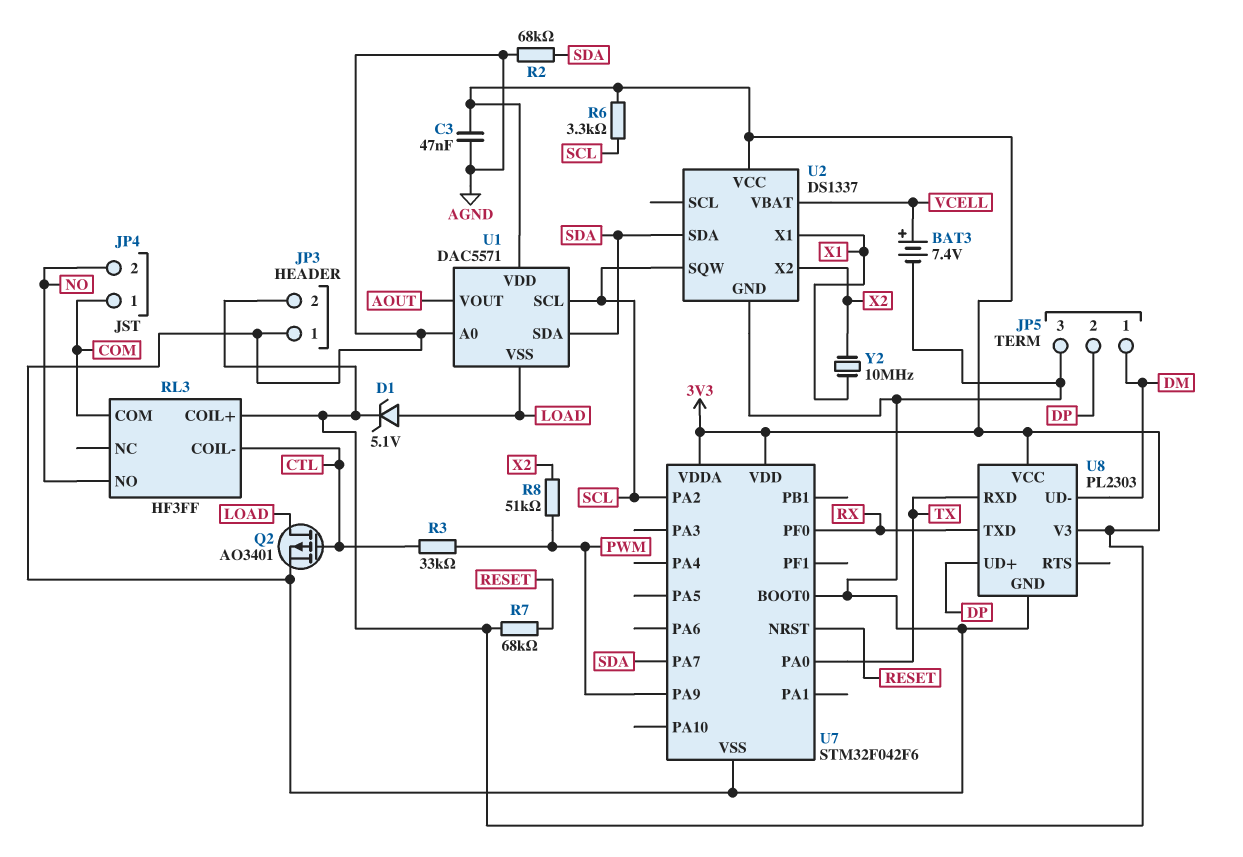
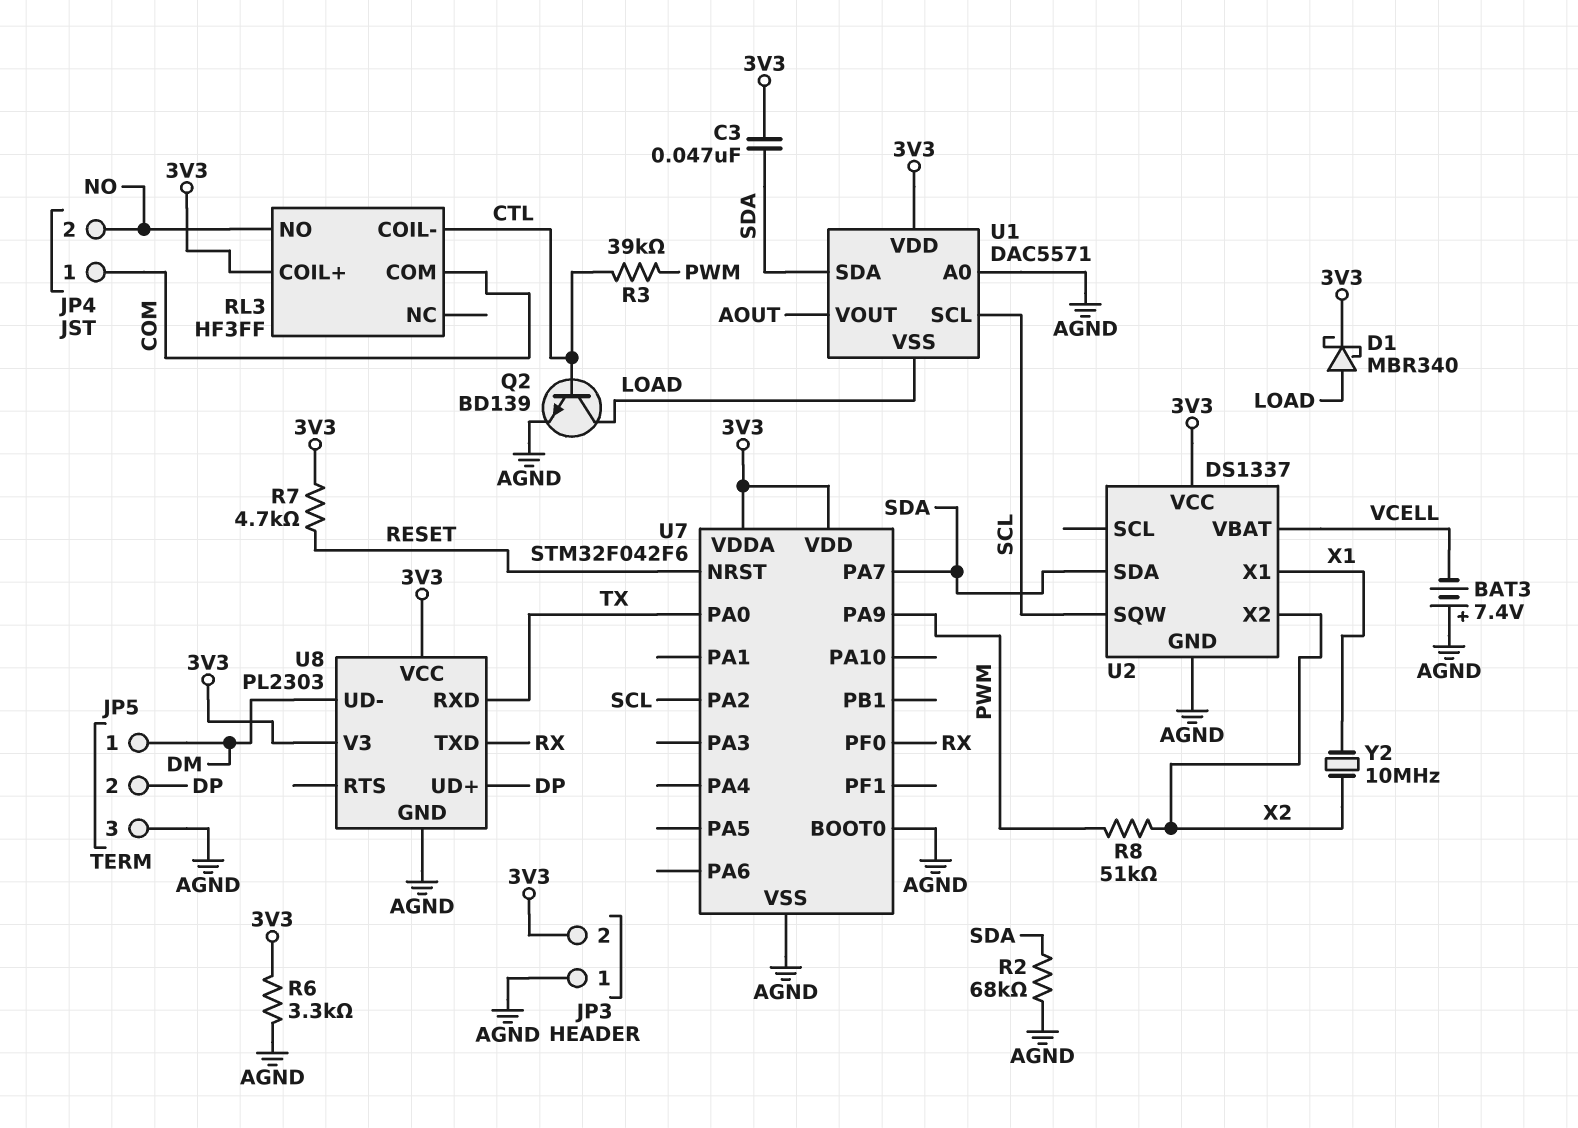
BAT3: 7.4V (plus VCELL, minus AGND) -> 7.4V (plus AGND, minus VCELL)
C3: 47nF (3V3, AGND) -> 47nF (3V3, SDA)
D1: zener 5.1V (A LOAD, K 3V3) -> schottky MBR340 (A LOAD, K 3V3)
Q2: PMOS AO3401 (G CTL, D LOAD, S AGND) -> NPN BD139 (B CTL, C LOAD, E AGND)
R3: 33k (CTL, PWM) -> 39k (CTL, PWM)
R6: 3.3k (3V3, SCL) -> 3.3k (3V3, AGND)
R7: 68k (3V3, RESET) -> 4.7k (3V3, RESET)

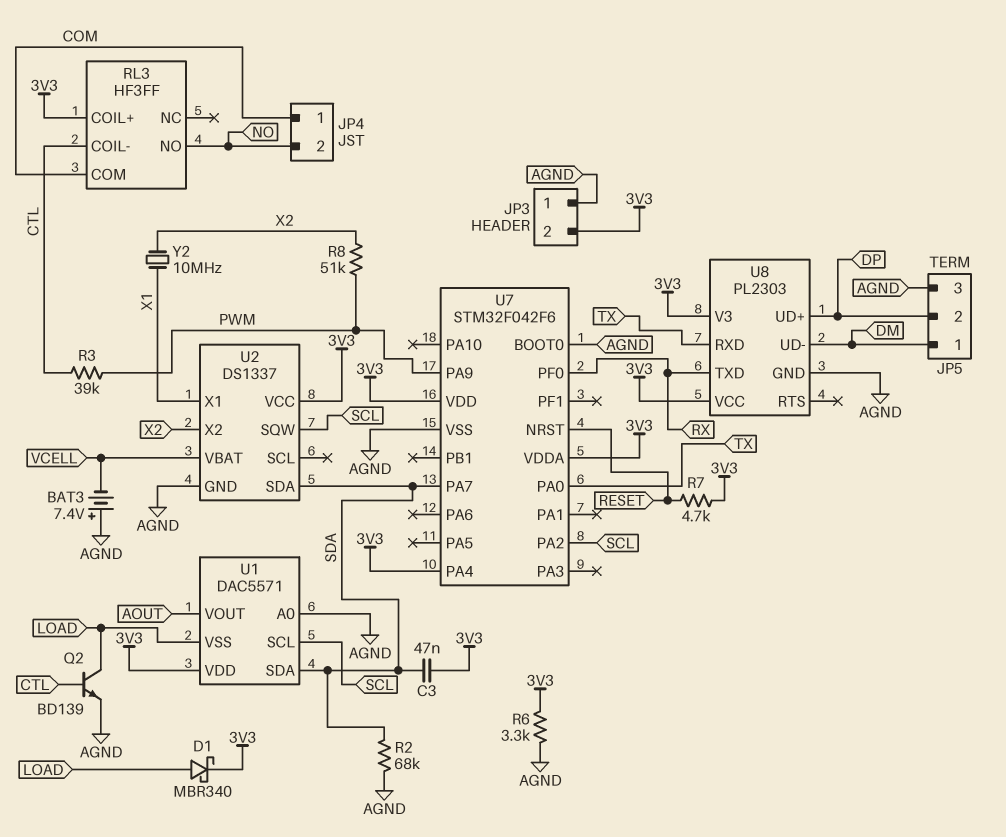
U7 pin PA4: none -> 3V3

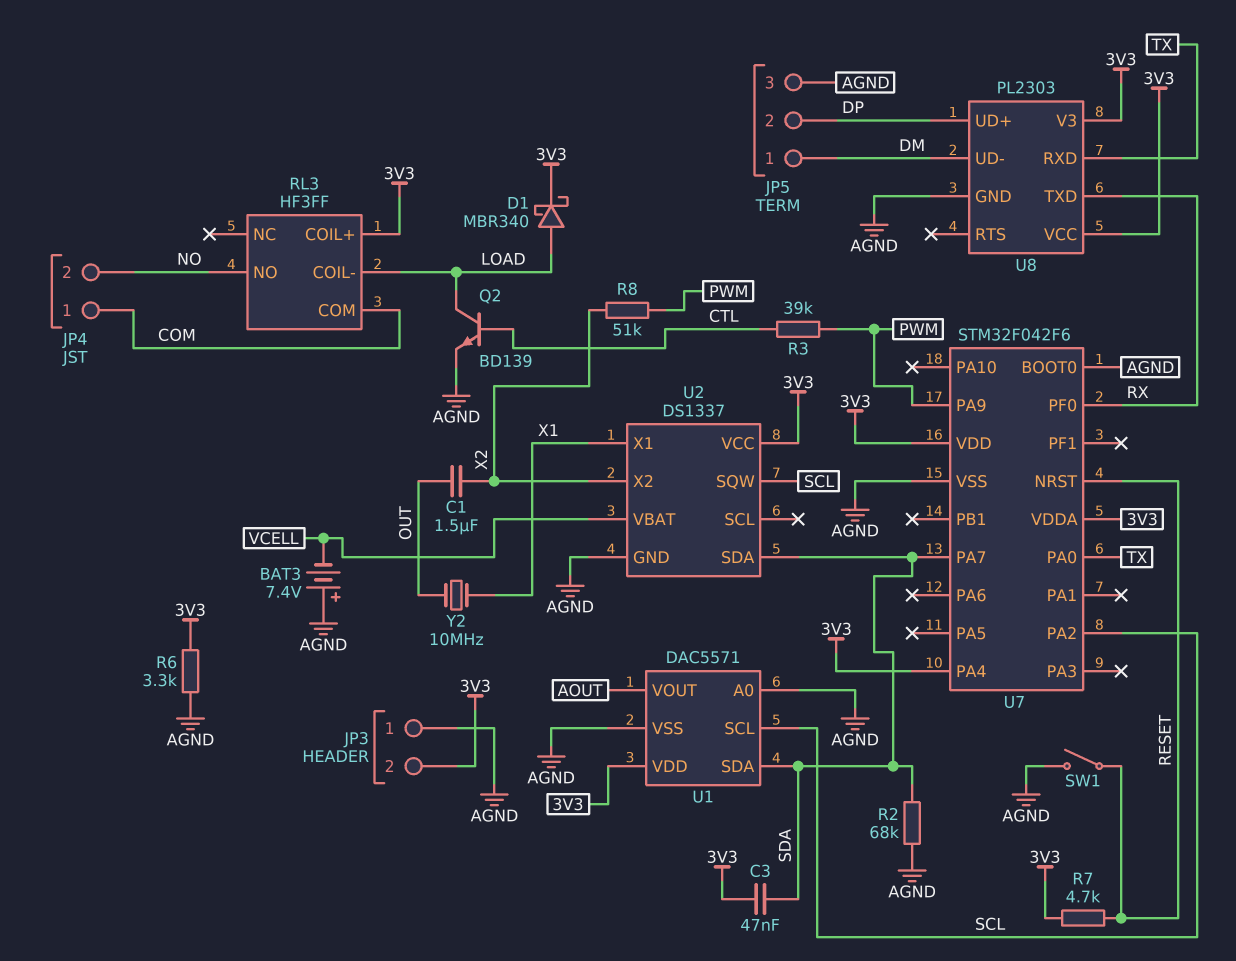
C1: none -> 1.5uF (OUT, X2)
RL3 pin COIL-: CTL -> LOAD
SW1: none -> switch (AGND, RESET)
U1 pin VSS: LOAD -> AGND
Y2: 10MHz (X1, X2) -> 10MHz (OUT, X1)

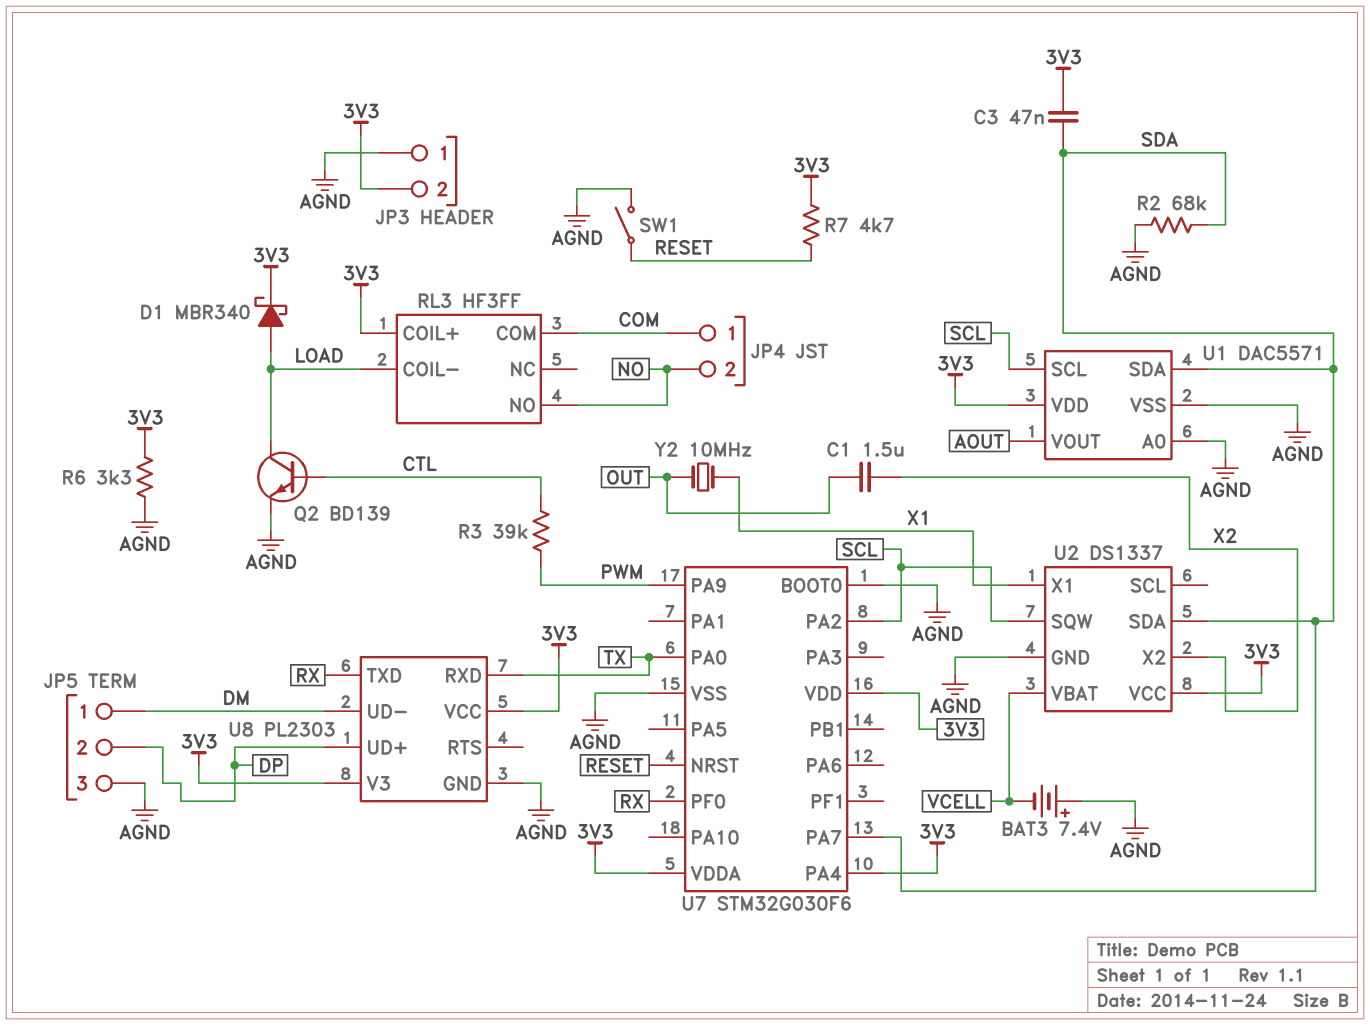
R8: 51k (PWM, X2) -> none
U7: STM32F042F6 -> STM32G030F6

